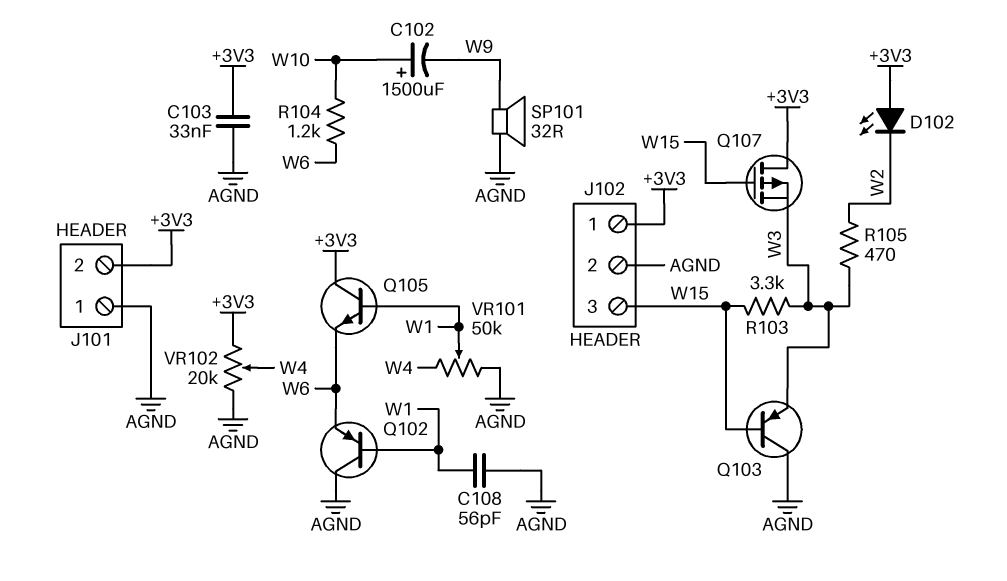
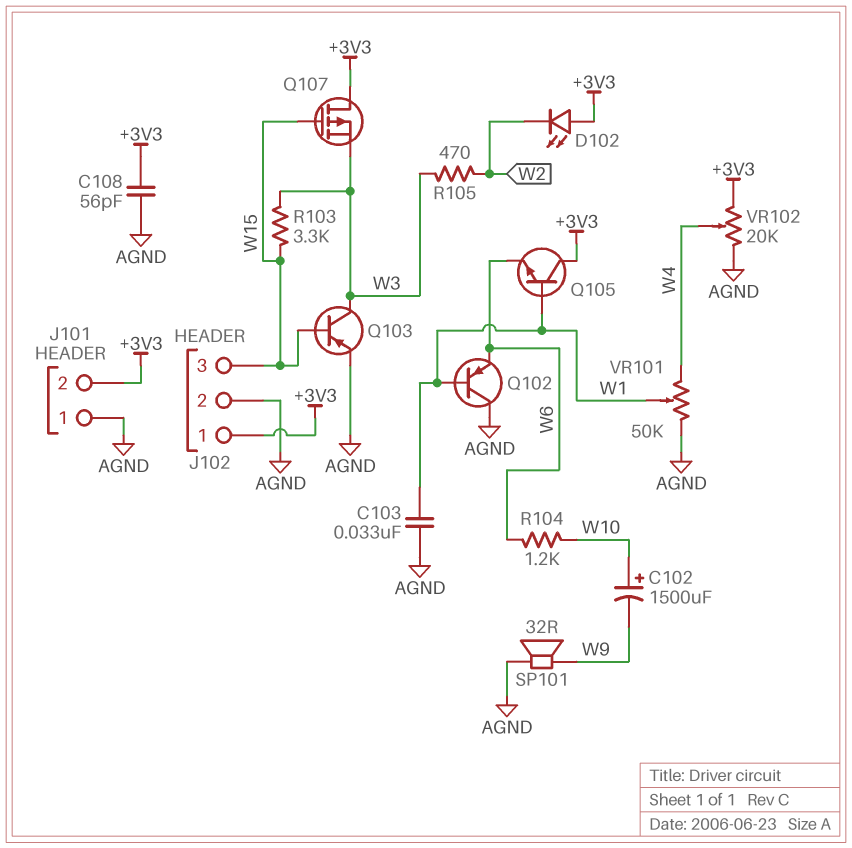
C103: 33nF (+3V3, AGND) -> 33nF (AGND, W1)
C108: 56pF (AGND, W1) -> 56pF (+3V3, AGND)
Q103: PNP (B W15, C AGND, E W3) -> PNP (B W15, C W3, E AGND)

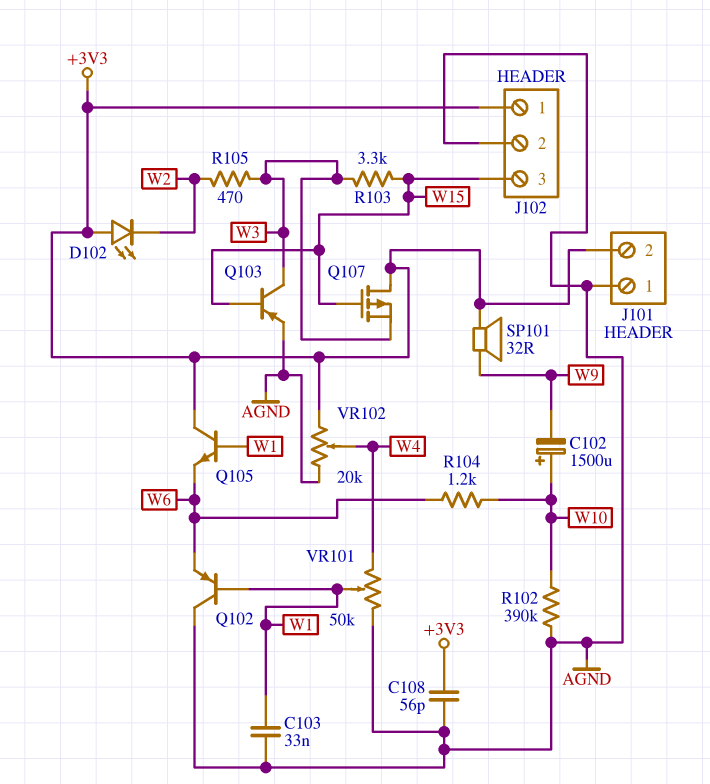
R102: none -> 390k (AGND, W10)
SP101: speaker 32R (AGND, W9) -> speaker 32R (+3V3, W9)

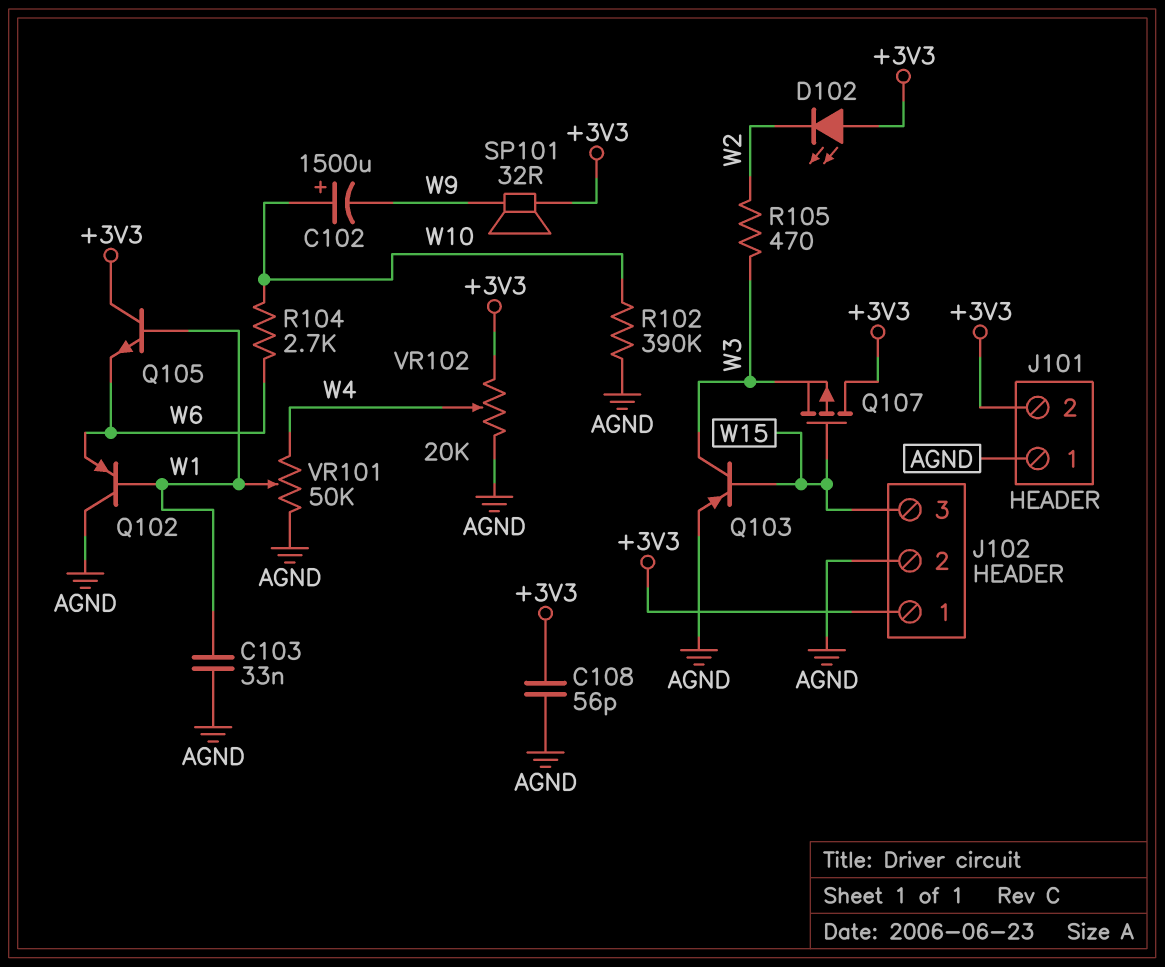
R103: 3.3k (W3, W15) -> none
R104: 1.2k (W6, W10) -> 2.7k (W6, W10)

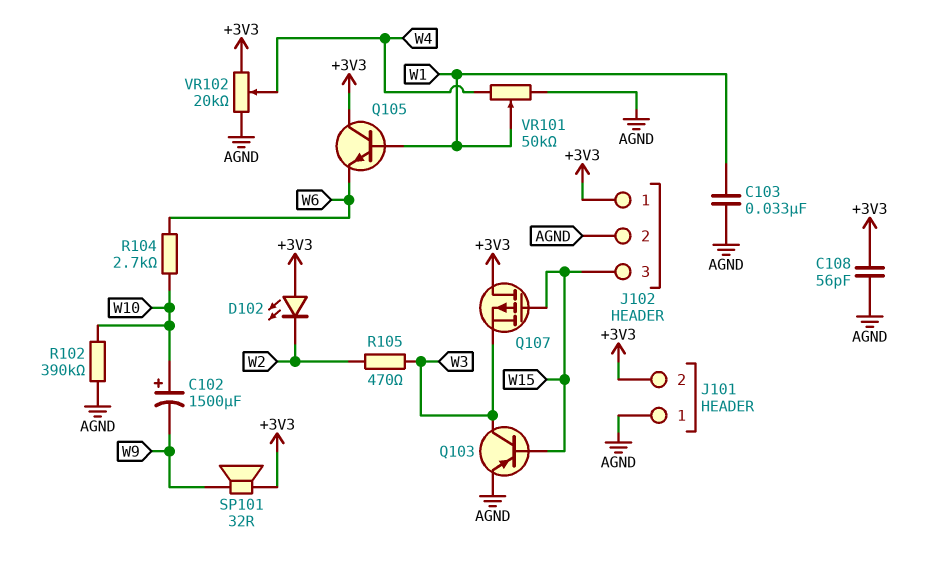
Q102: PNP (B W1, C AGND, E W6) -> none

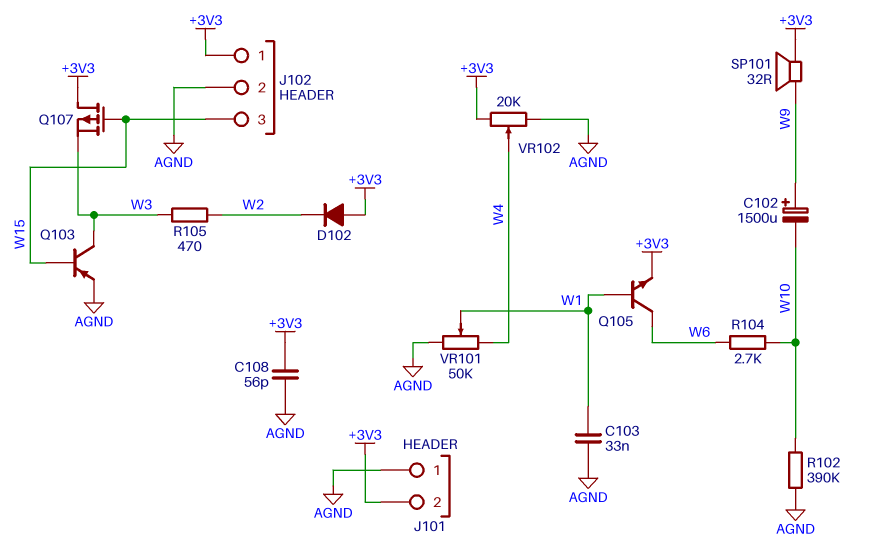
C102: 1500uF (plus W10, minus W9) -> 1500uF (plus W9, minus W10)
D102: LED (A +3V3, K W2) -> diode (A +3V3, K W2)
Q105: NPN (B W1, C +3V3, E W6) -> NPN (B W1, C W6, E +3V3)

